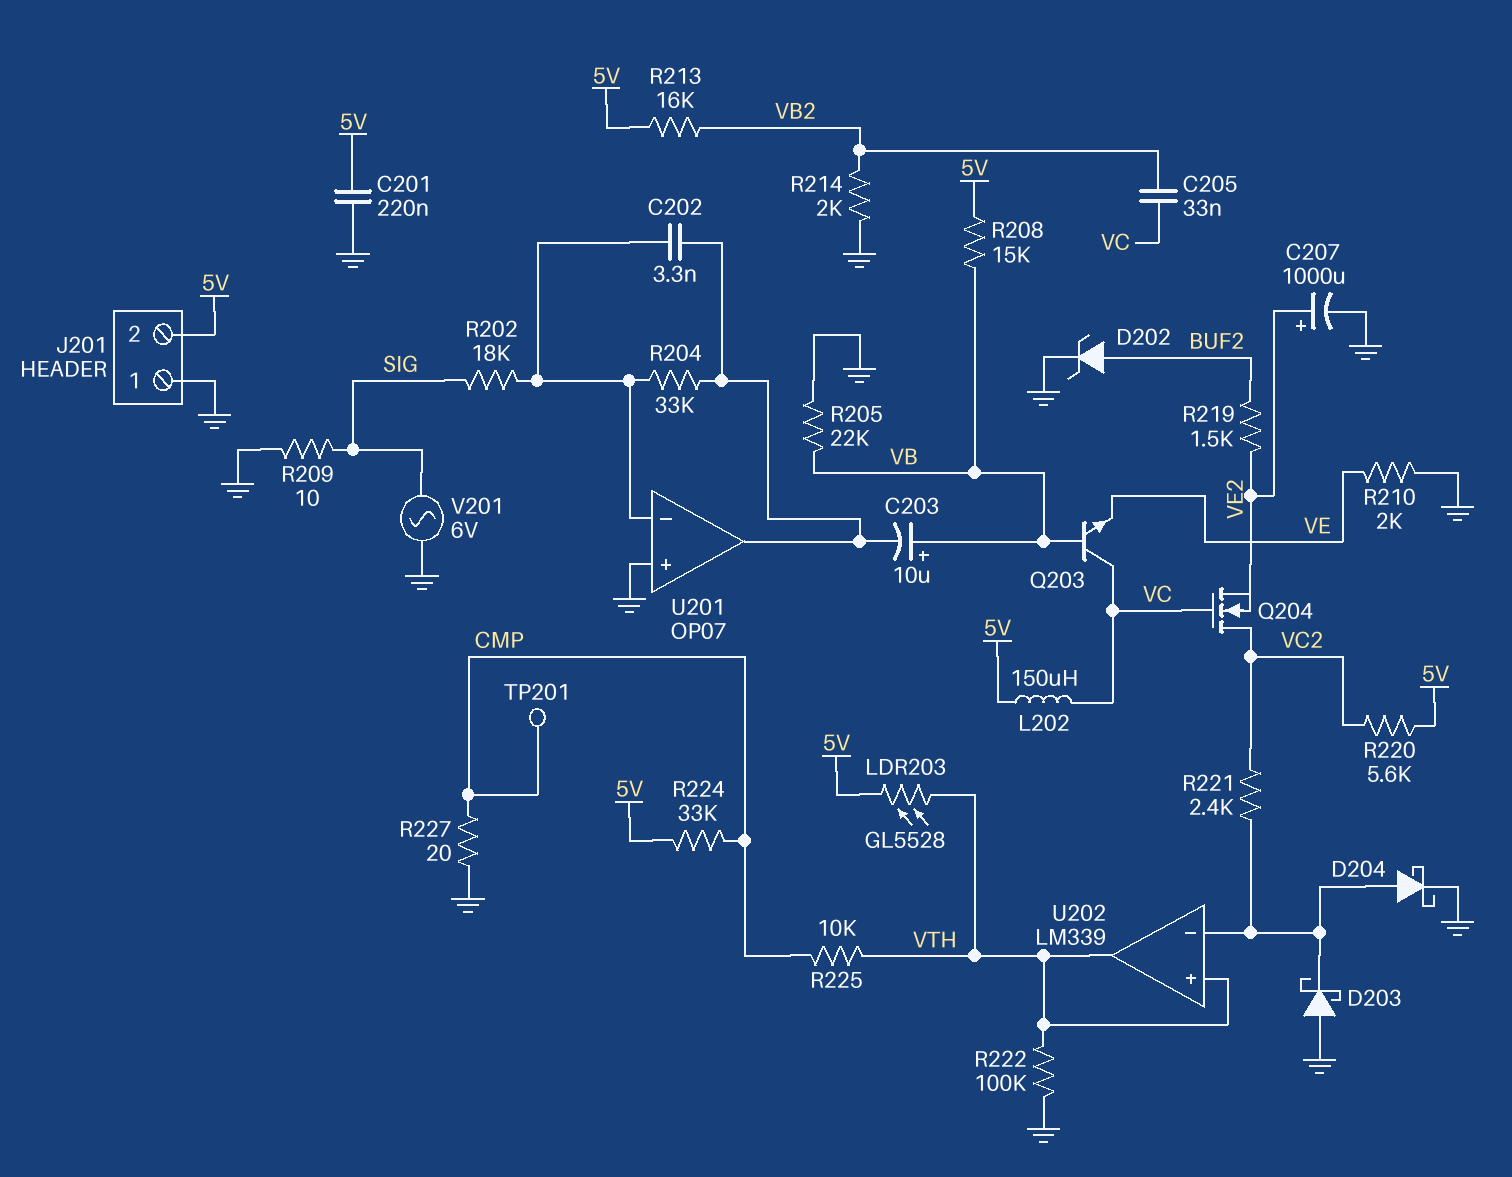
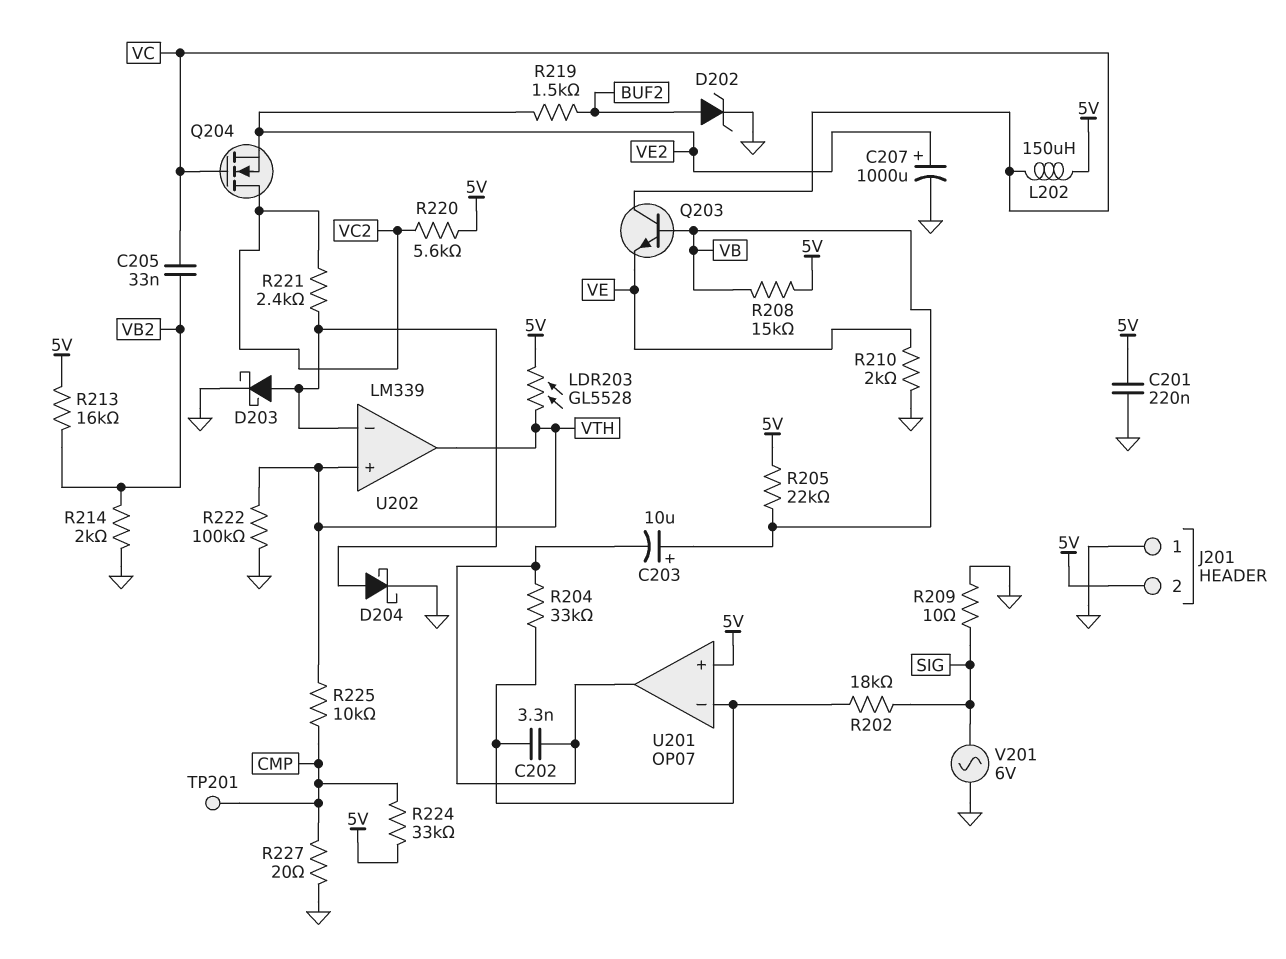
D203: schottky (A GND, K U202/in-) -> schottky (A U202/in-, K GND)
R205: 22k (GND, VB) -> 22k (5V, VB)
U201 pin in+: GND -> 5V

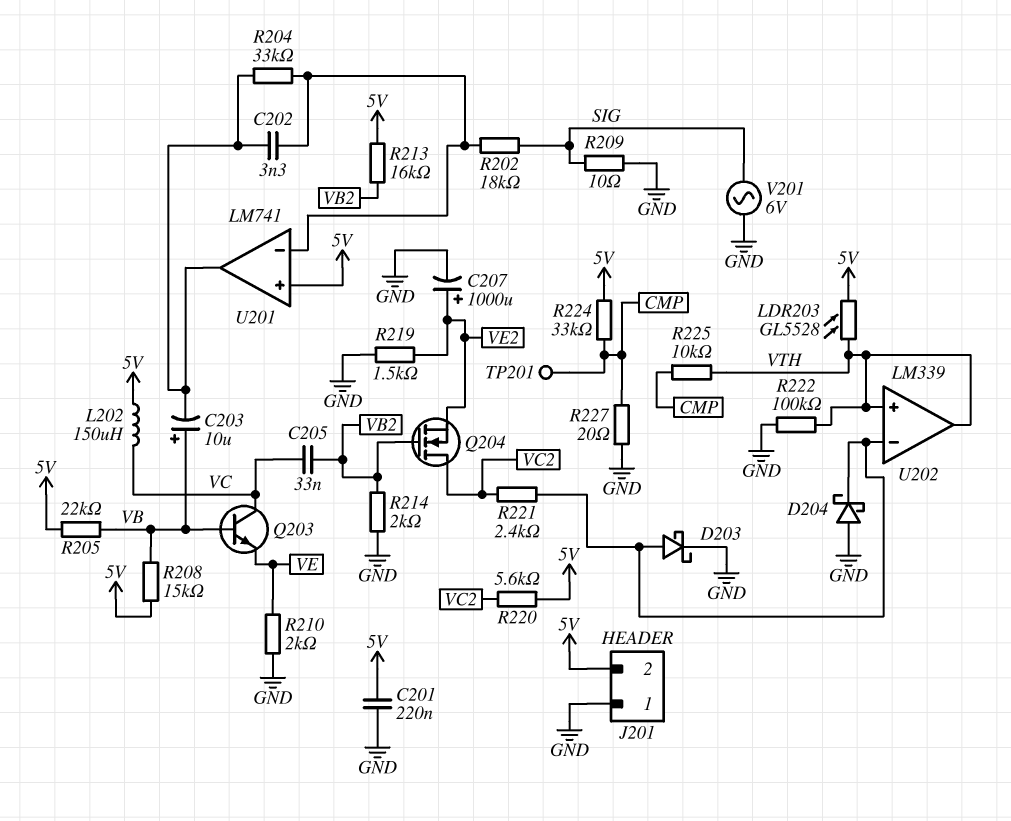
D202: zener (A BUF2, K GND) -> none
D204: schottky (A U202/in-, K GND) -> schottky (A GND, K U202/in-)
Q204: NMOS (G VC, D VC2, S VE2) -> NMOS (G VB2, D VC2, S VE2)
R219: 1.5k (BUF2, VE2) -> 1.5k (GND, VE2)
U201: OP07 -> LM741

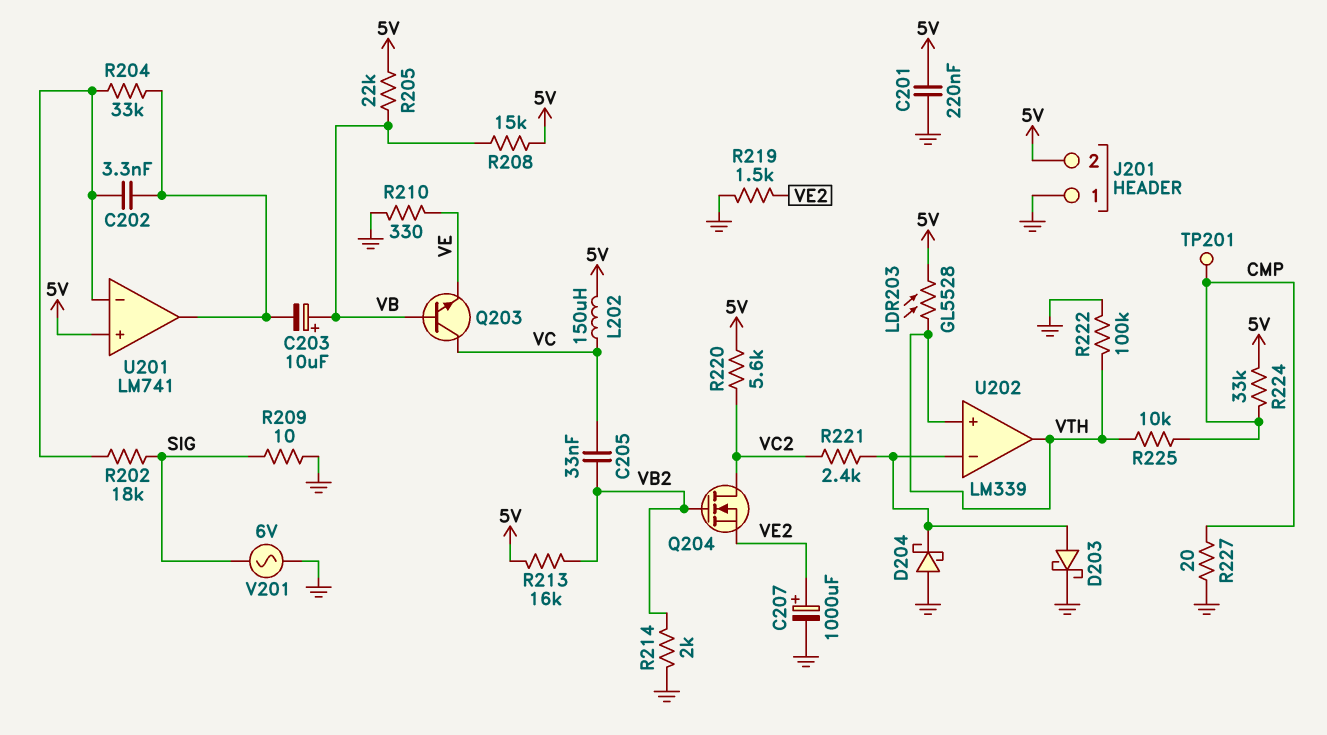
R210: 2k (GND, VE) -> 330 (GND, VE)

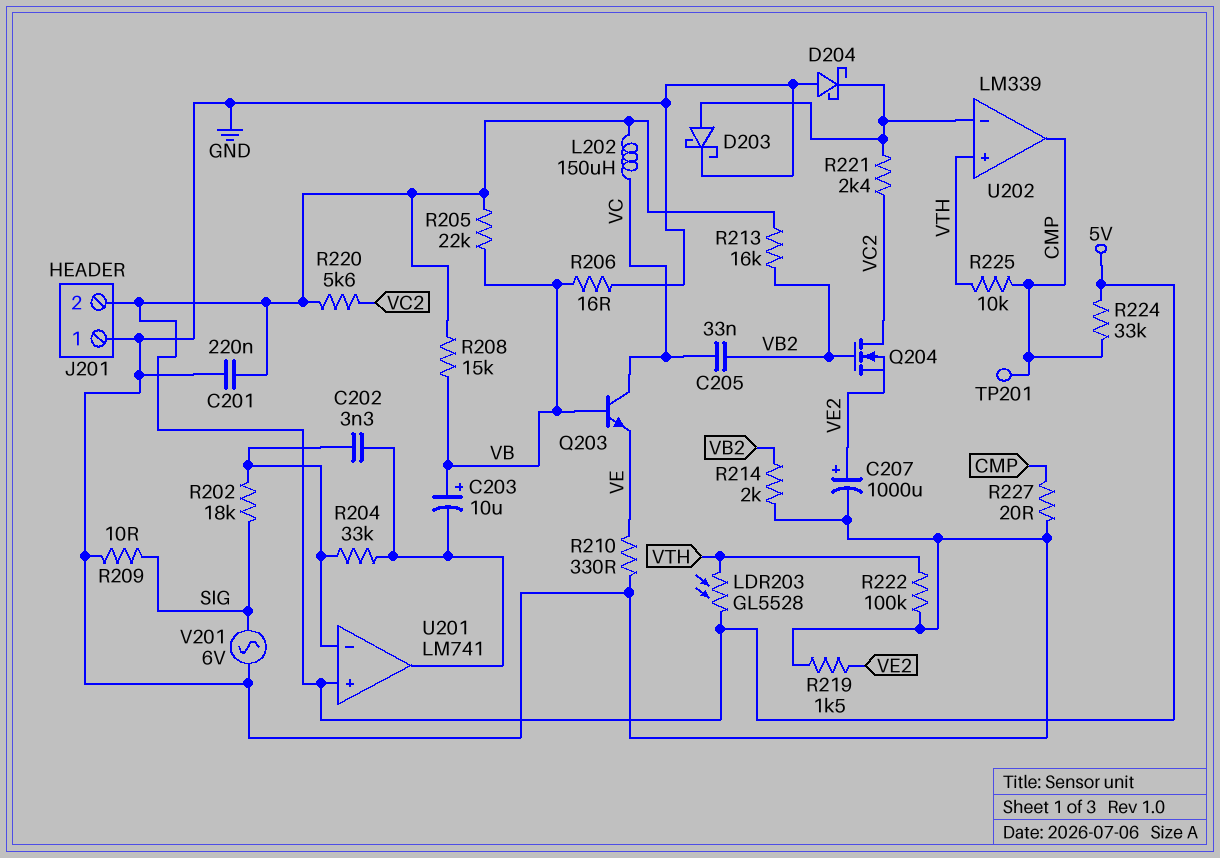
R206: none -> 16 (GND, VB)
U202 pin out: VTH -> CMP

